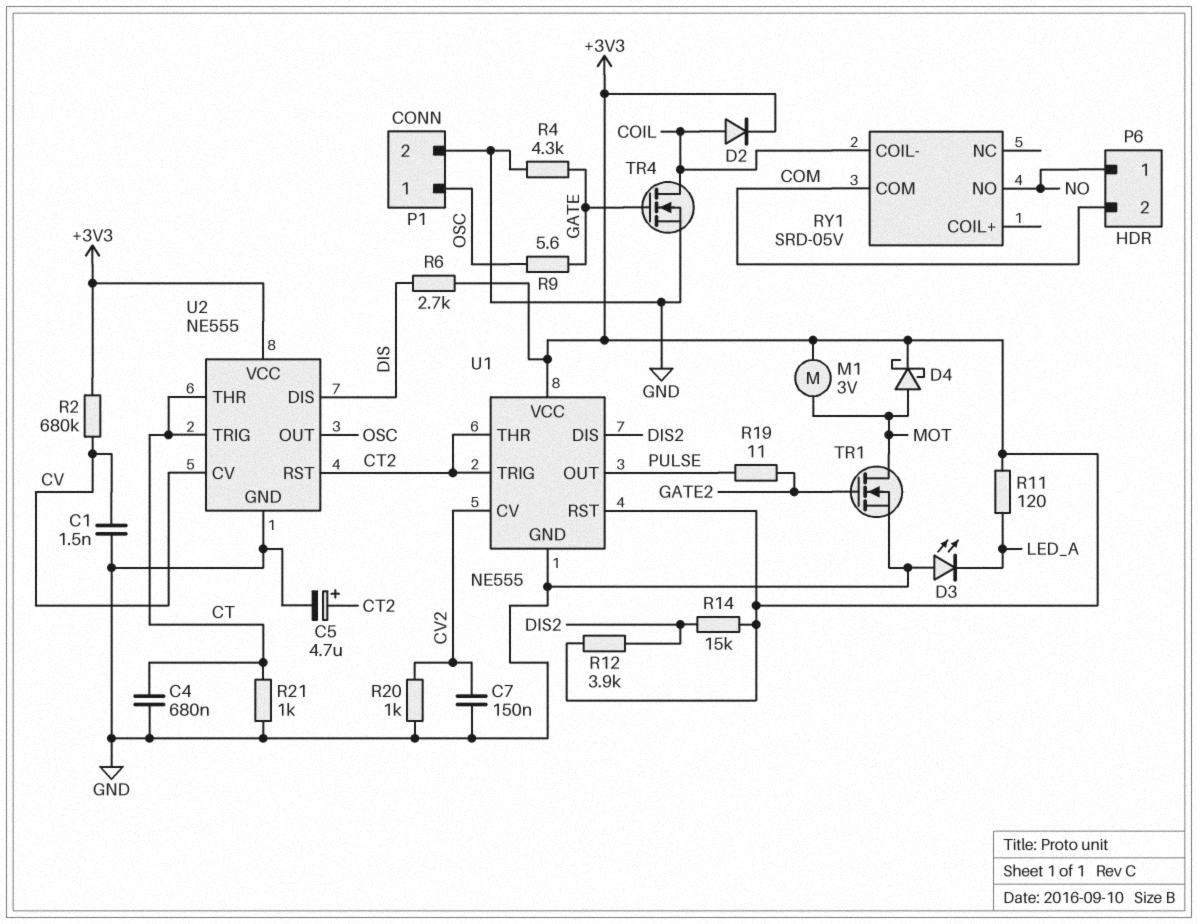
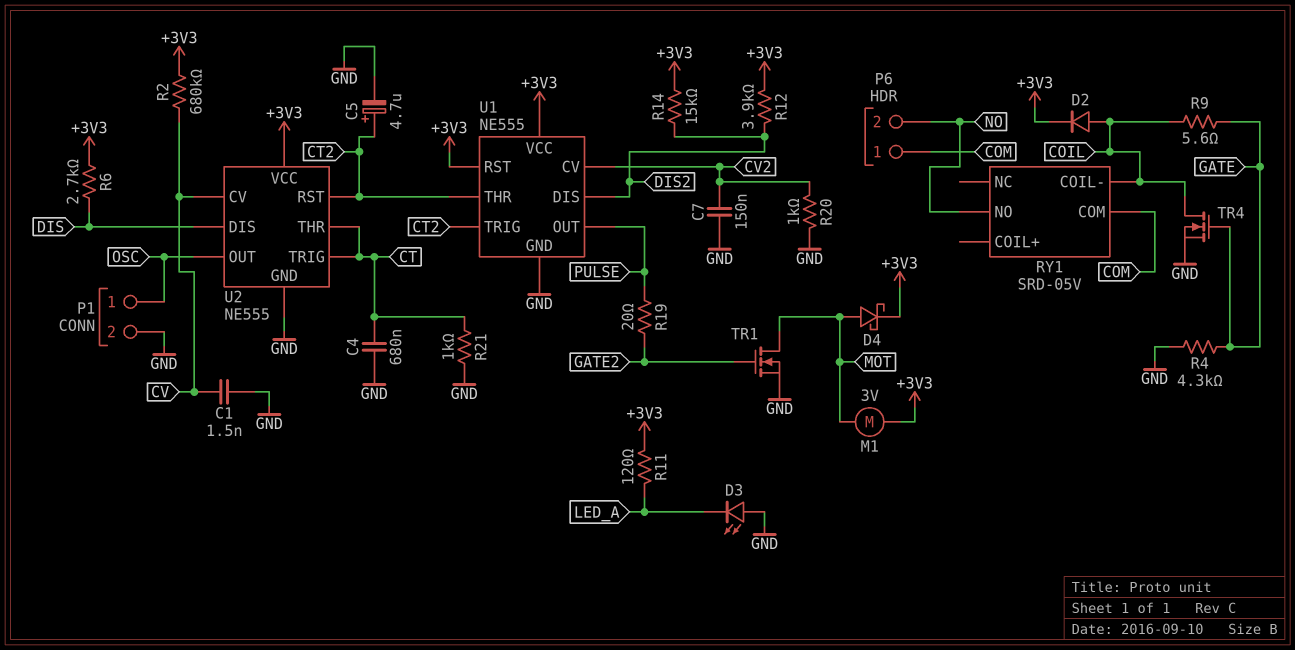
P6 pin 1: NO -> COM
P6 pin 2: COM -> NO
R9: 5.6 (GATE, OSC) -> 5.6 (COIL, GATE)
R19: 11 (GATE2, PULSE) -> 20 (GATE2, PULSE)

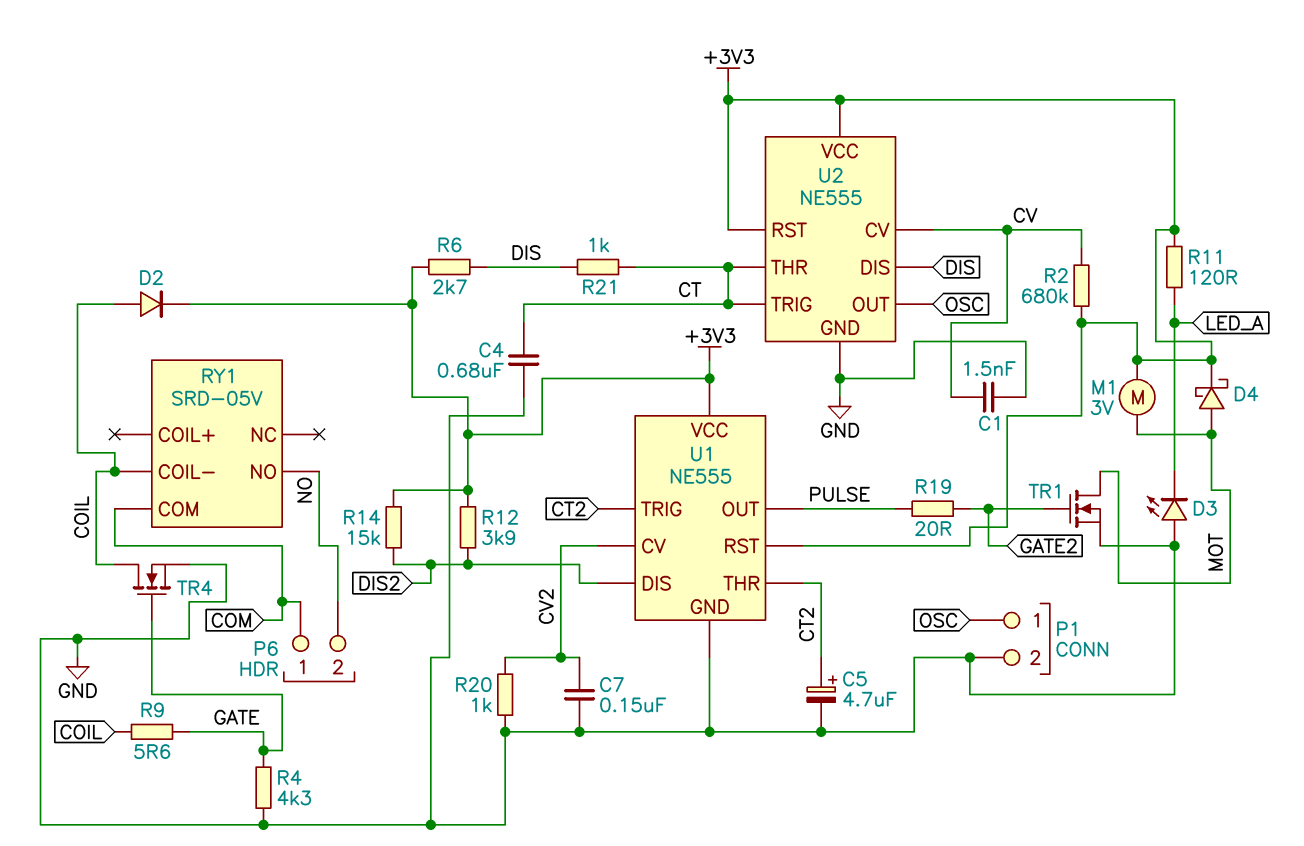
R21: 1k (CT, GND) -> 1k (CT, DIS)
U2 pin RST: CT2 -> +3V3

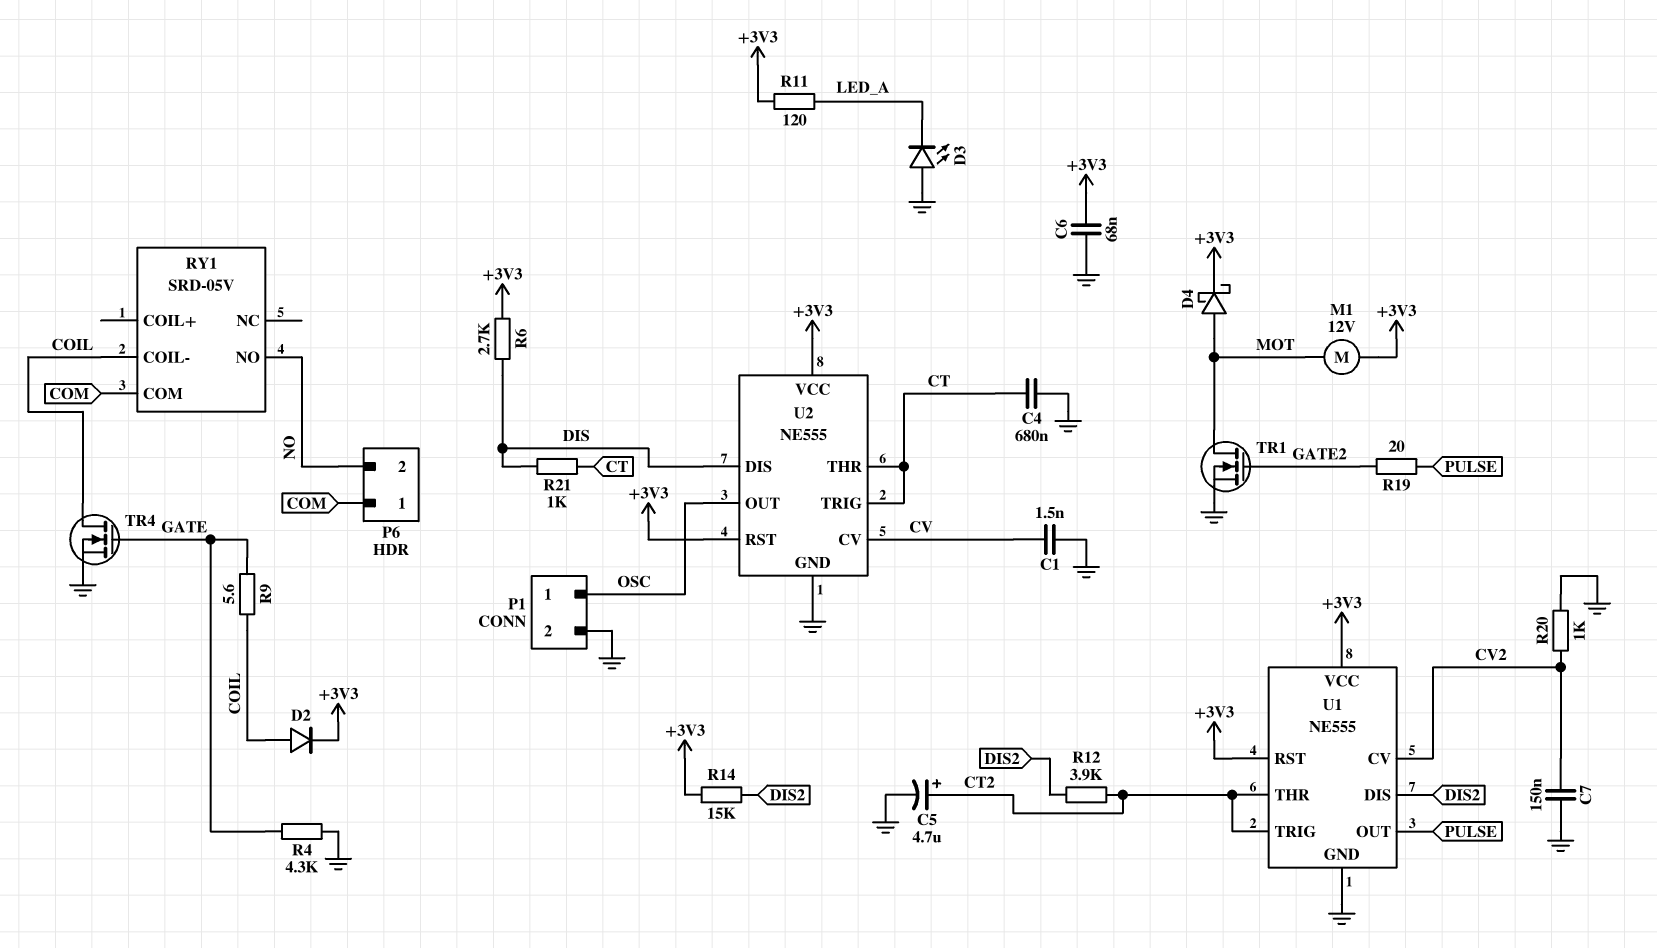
C6: none -> 68nF (+3V3, GND)
M1: motor 3V (+3V3, MOT) -> motor 12V (+3V3, MOT)
R2: 680k (+3V3, CV) -> none
R12: 3.9k (+3V3, DIS2) -> 3.9k (CT2, DIS2)

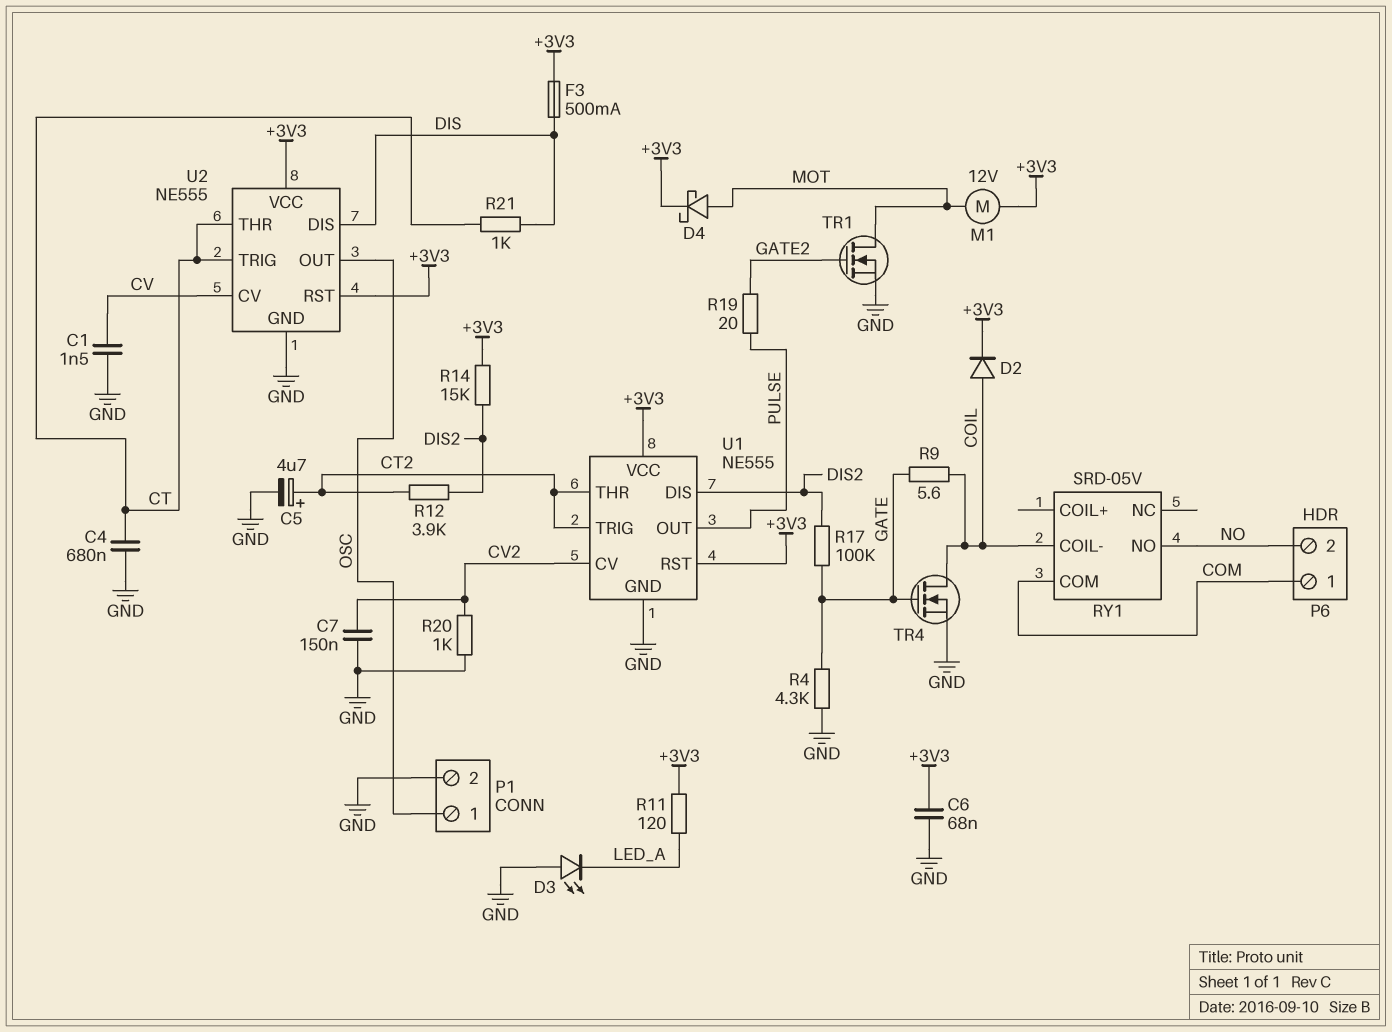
F3: none -> 500mA (+3V3, DIS)
R6: 2.7k (+3V3, DIS) -> none
R17: none -> 100k (DIS2, GATE)

